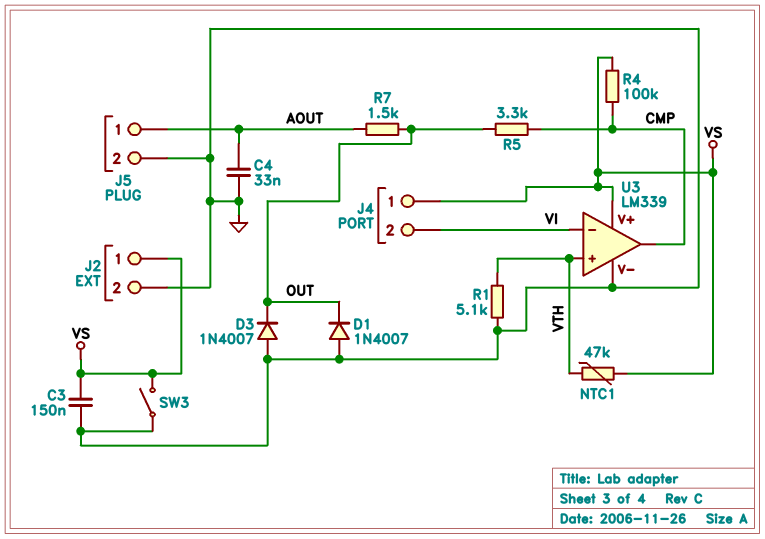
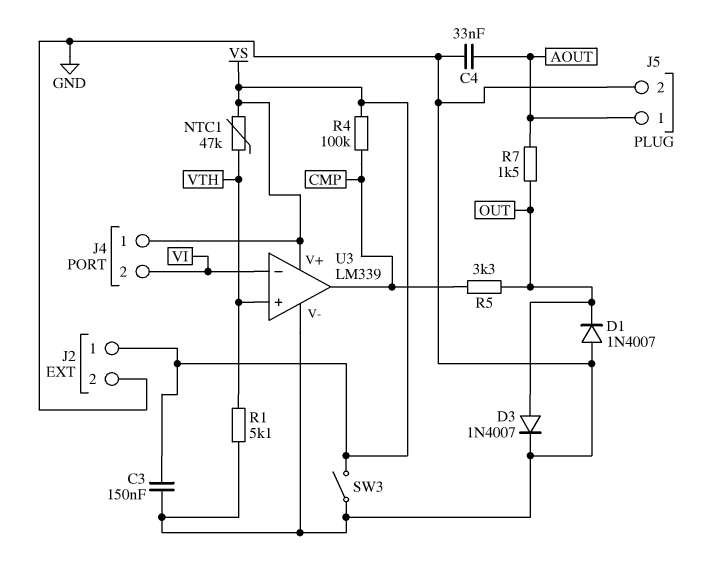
D3: diode 1N4007 (A GND, K OUT) -> diode 1N4007 (A OUT, K GND)

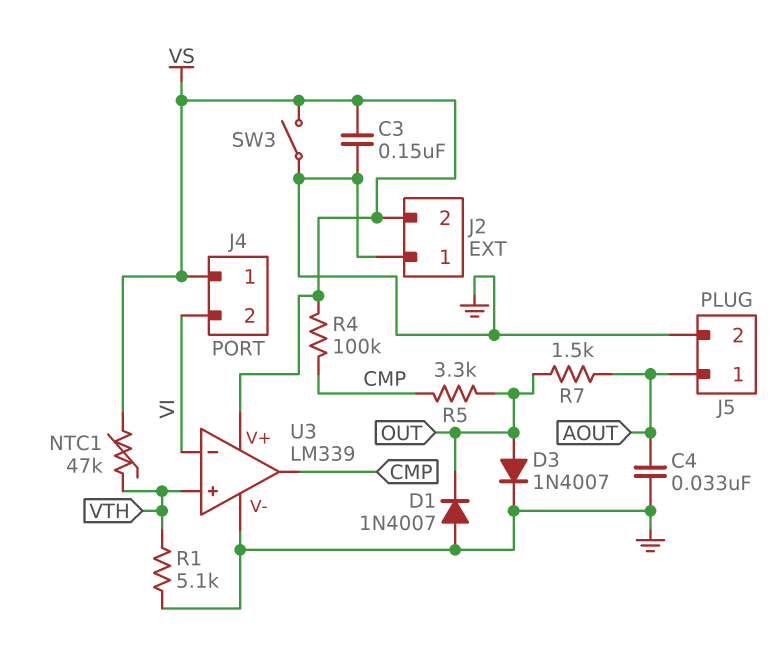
J2 pin 1: VS -> GND
J2 pin 2: GND -> VS

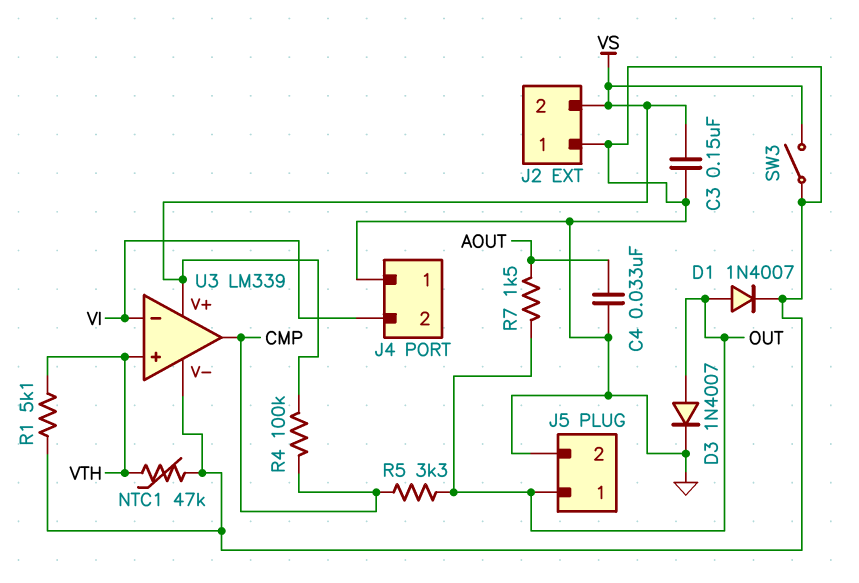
D1: diode 1N4007 (A GND, K OUT) -> diode 1N4007 (A OUT, K GND)
J4 pin 1: VS -> GND
J5 pin 1: AOUT -> OUT
NTC1: 47k (VS, VTH) -> 47k (GND, VTH)

